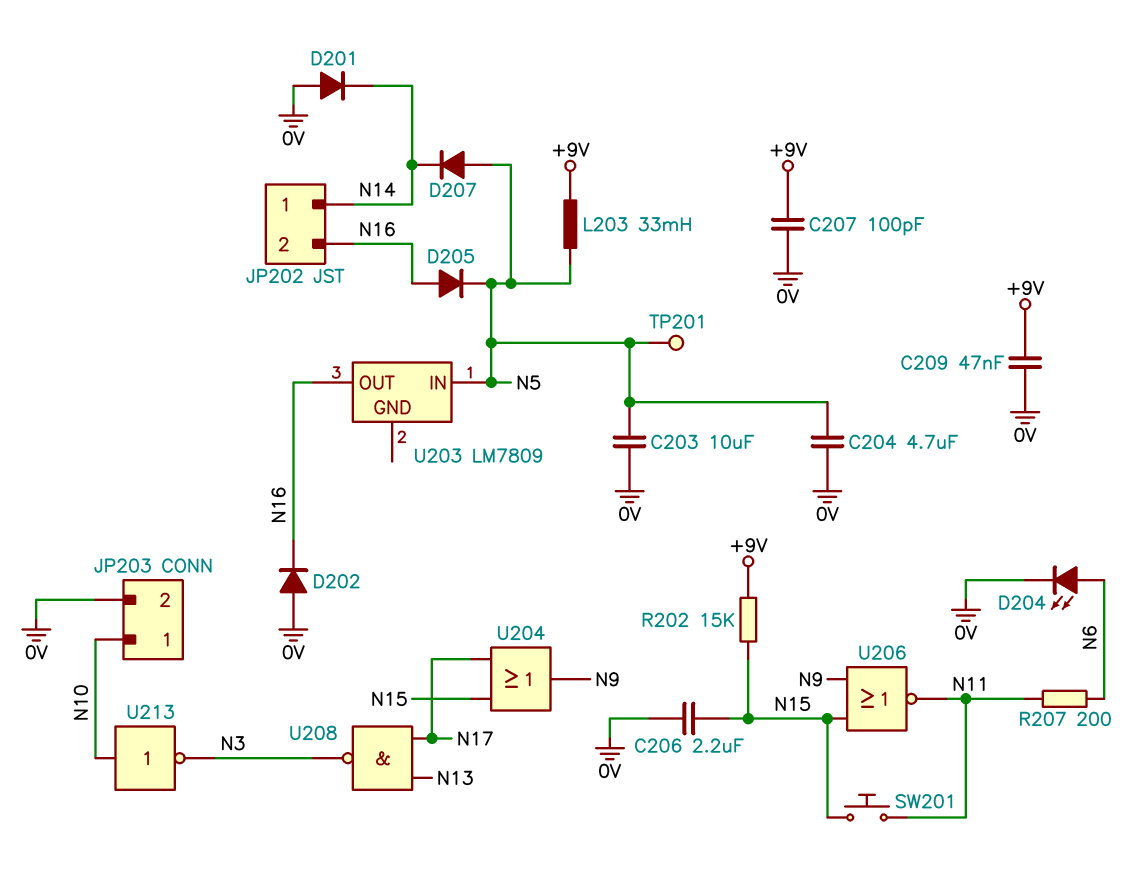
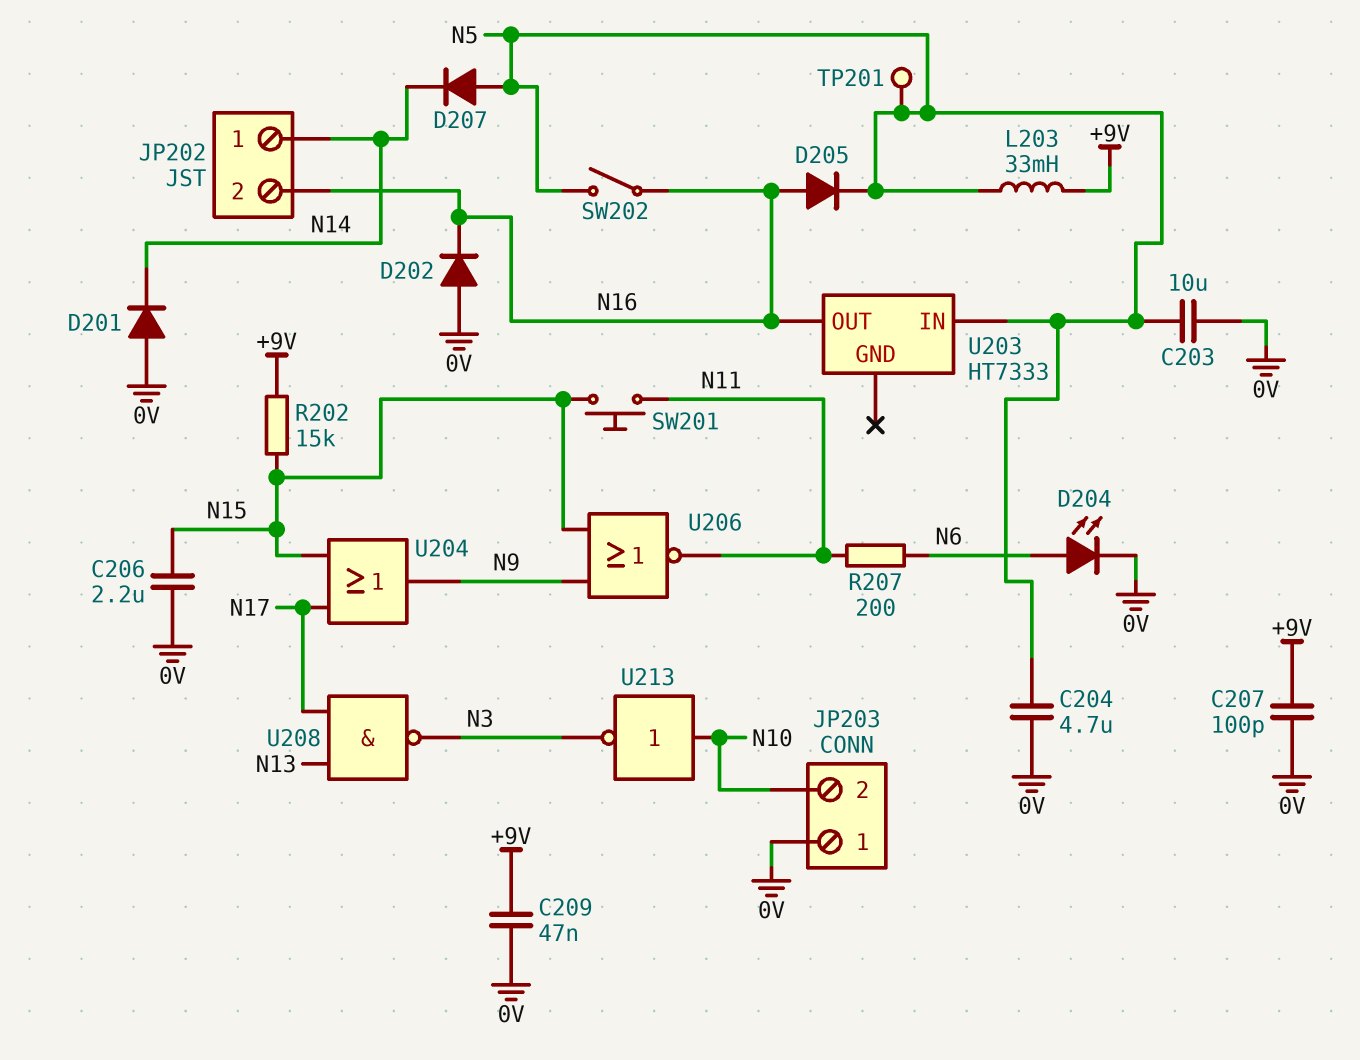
JP203 pin 1: N10 -> 0V
JP203 pin 2: 0V -> N10
SW202: none -> switch (N5, N16)
U203: LM7809 -> HT7333

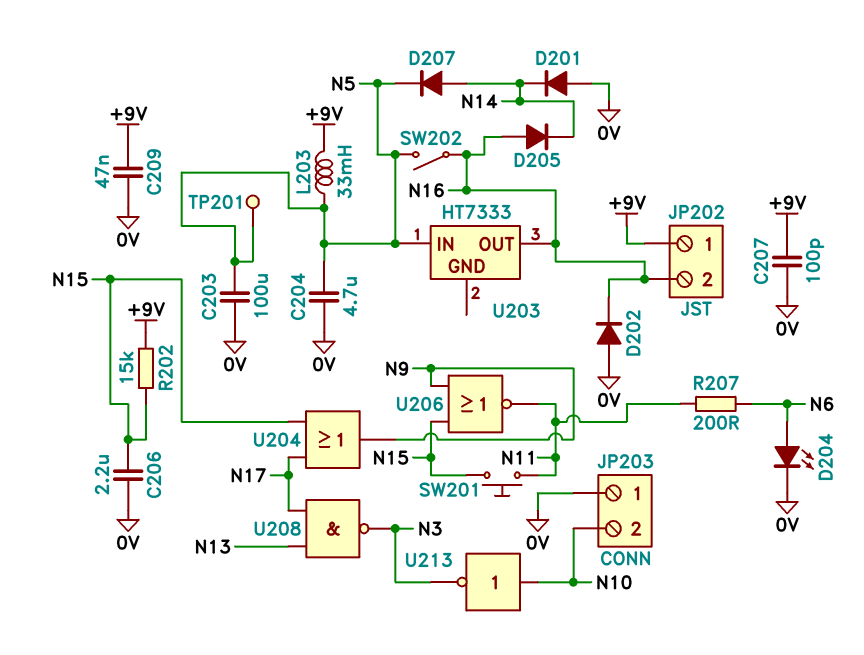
C203: 10uF (0V, N5) -> 100uF (0V, N5)
D205: diode (A N16, K N5) -> diode (A N16, K N14)
D207: diode (A N5, K N14) -> diode (A N14, K N5)
JP202 pin 1: N14 -> +9V

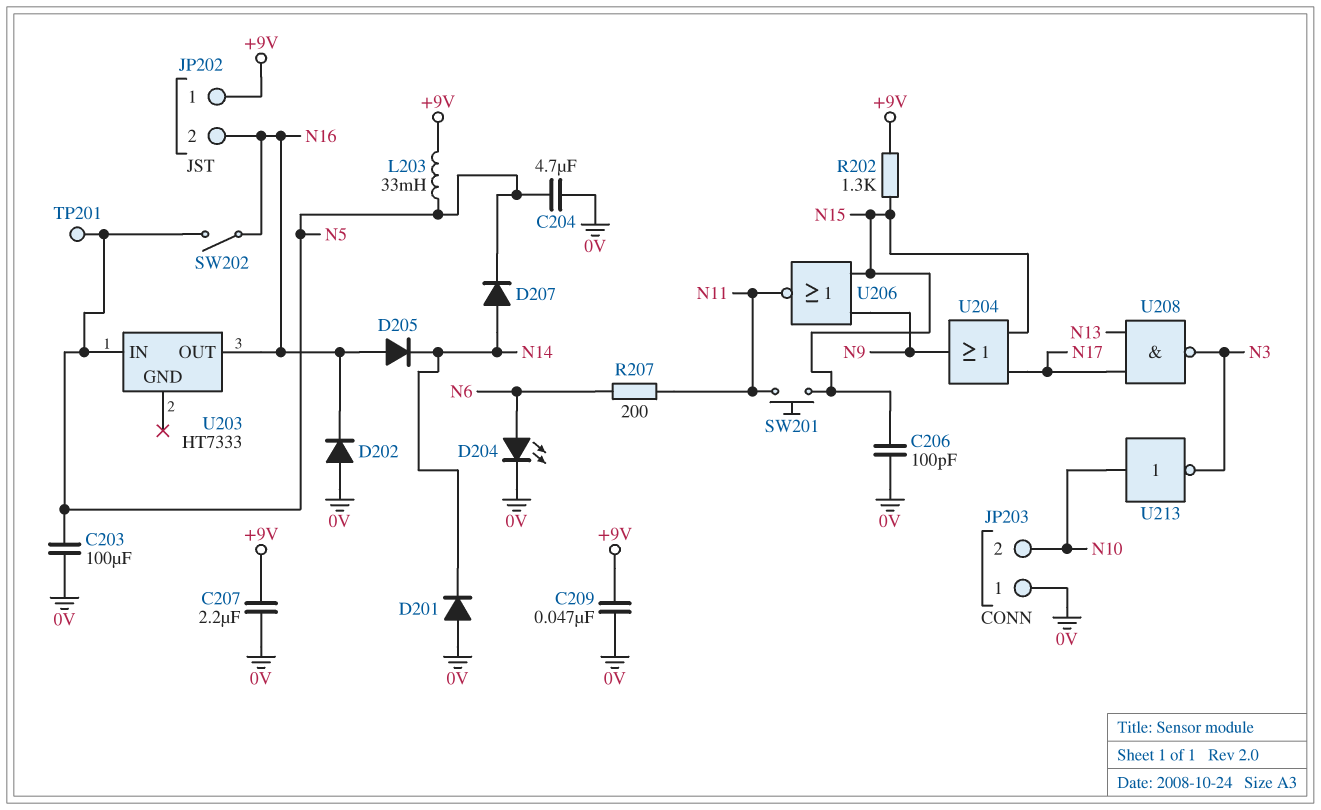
C206: 2.2uF (0V, N15) -> 100pF (0V, N15)
C207: 100pF (+9V, 0V) -> 2.2uF (+9V, 0V)
R202: 15k (+9V, N15) -> 1.3k (+9V, N15)

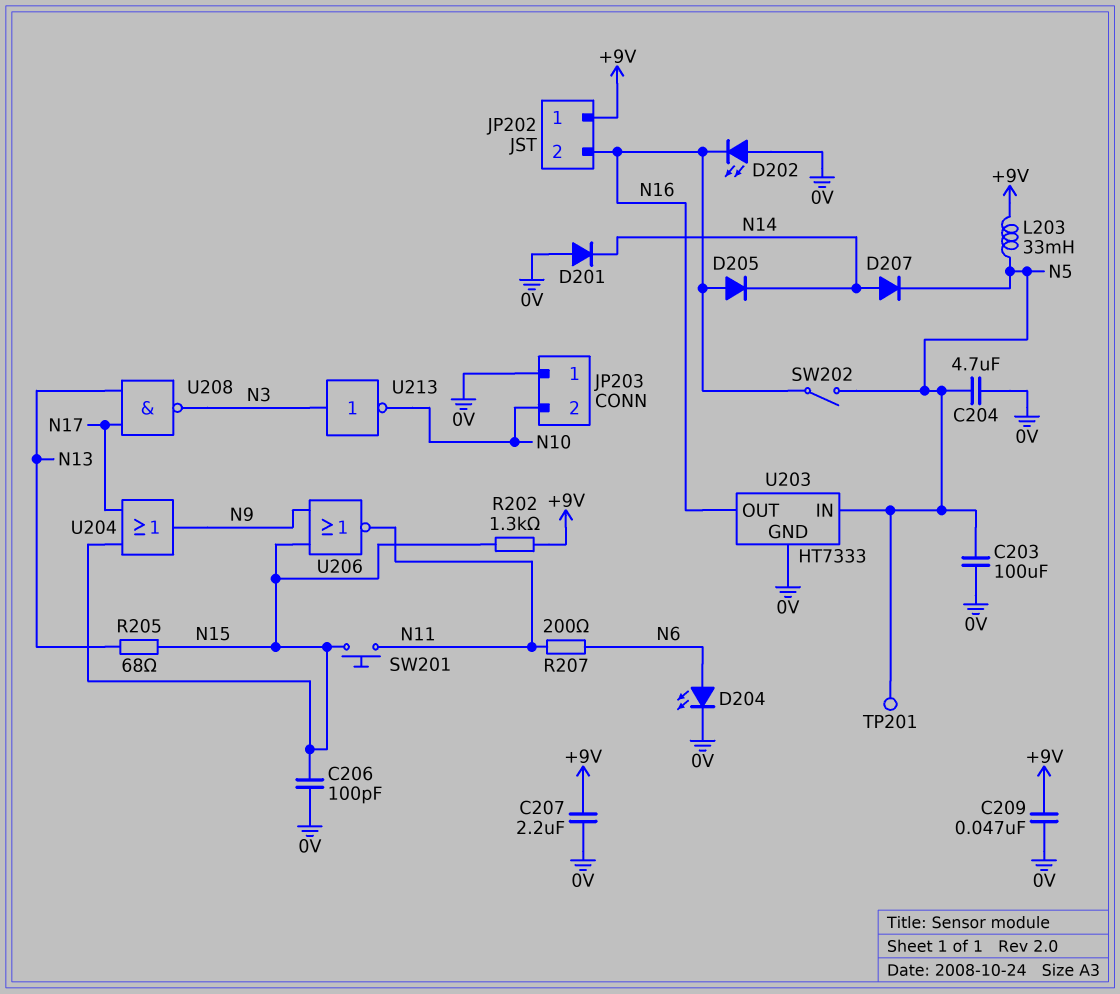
D202: diode (A 0V, K N16) -> LED (A 0V, K N16)
R205: none -> 68 (N13, N15)
U203 pin GND: none -> 0V
U213: NOT (in N10, out N3) -> NOT (in N3, out N10)

